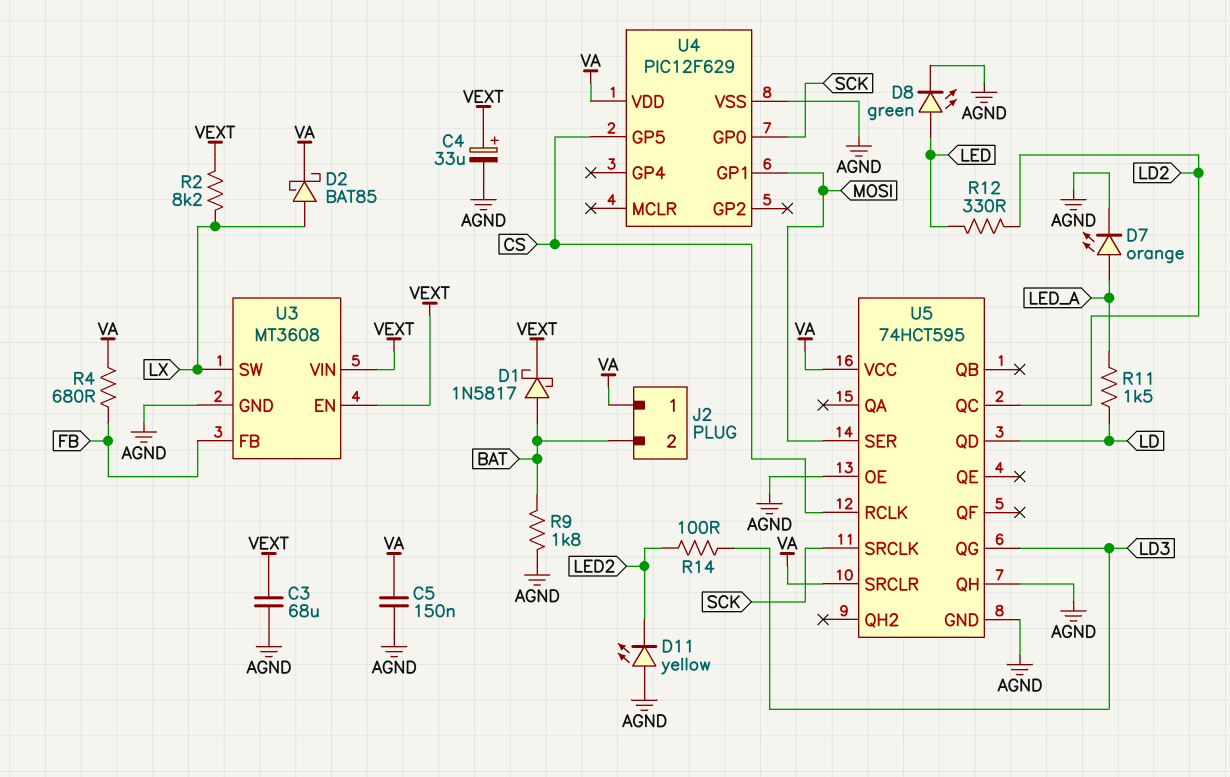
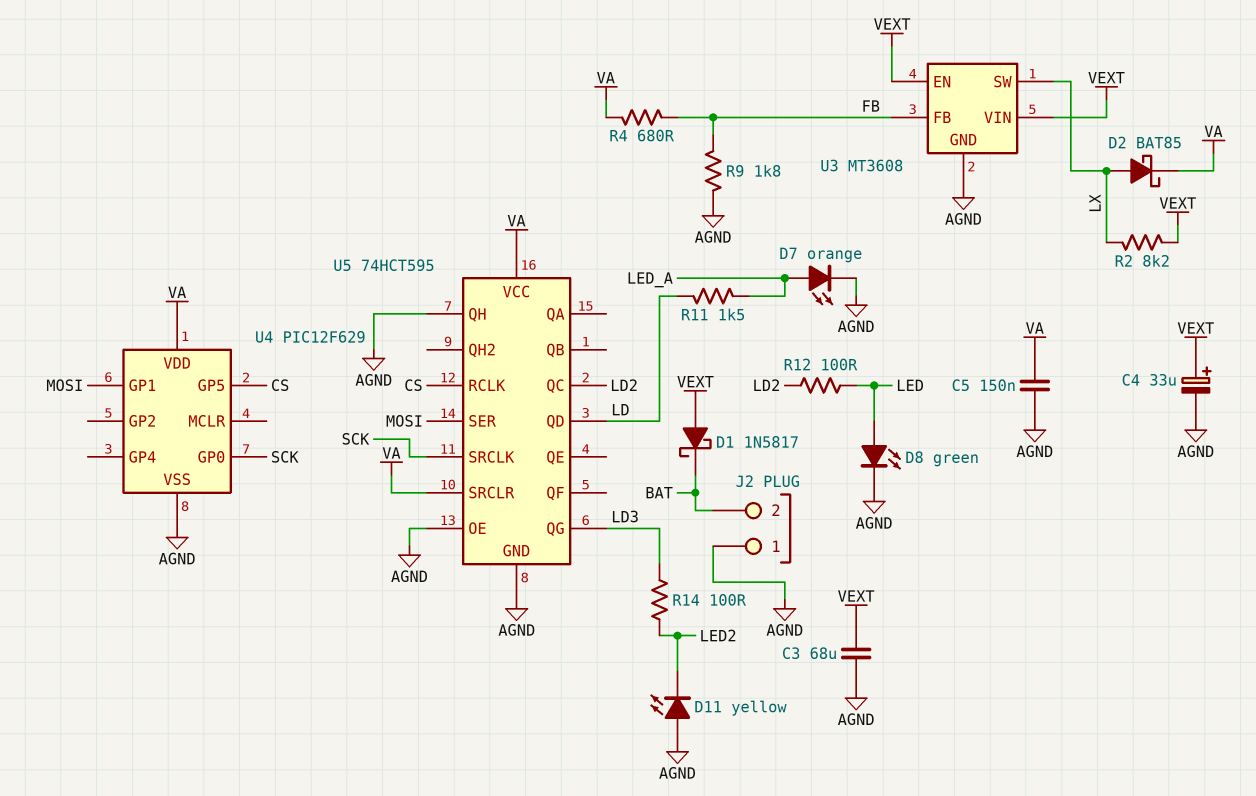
D1: schottky 1N5817 (A BAT, K VEXT) -> schottky 1N5817 (A VEXT, K BAT)
J2 pin 1: VA -> AGND
R9: 1.8k (AGND, BAT) -> 1.8k (AGND, FB)
R12: 330 (LD2, LED) -> 100 (LD2, LED)

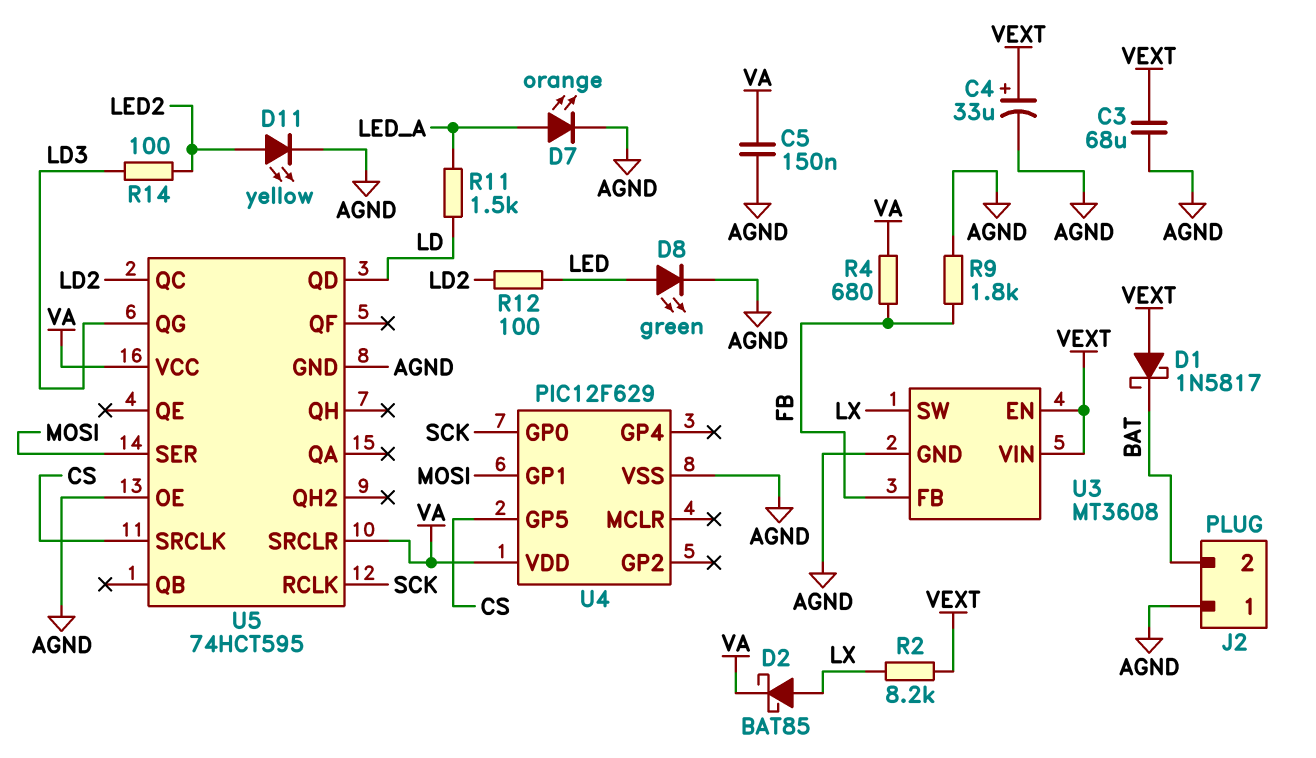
D11: LED yellow (A AGND, K LED2) -> LED yellow (A LED2, K AGND)
U5 pin QH: AGND -> none
U5 pin RCLK: CS -> SCK
U5 pin SRCLK: SCK -> CS

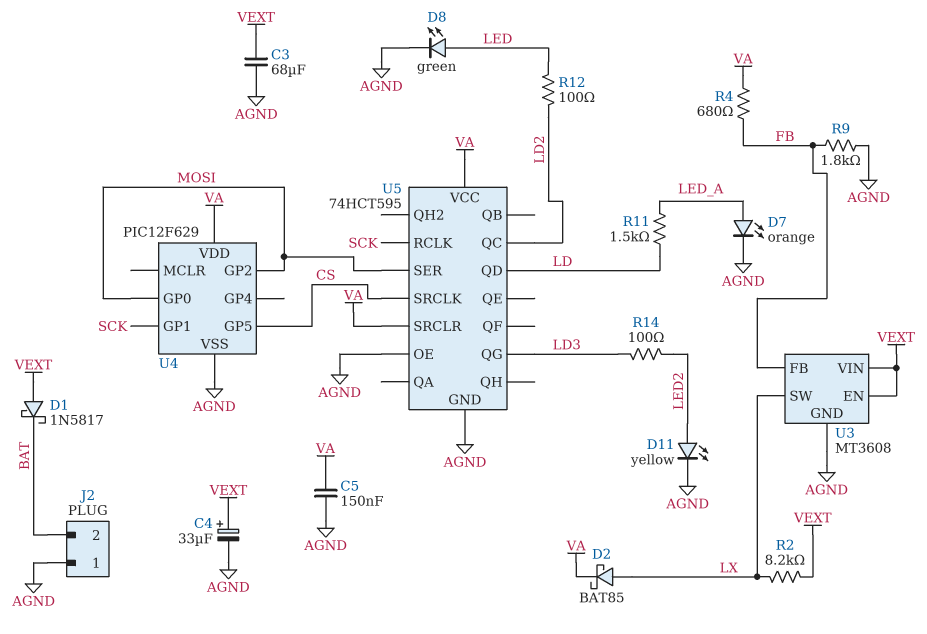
U4 pin GP0: SCK -> MOSI
U4 pin GP1: MOSI -> SCK
U4 pin GP2: none -> MOSI

